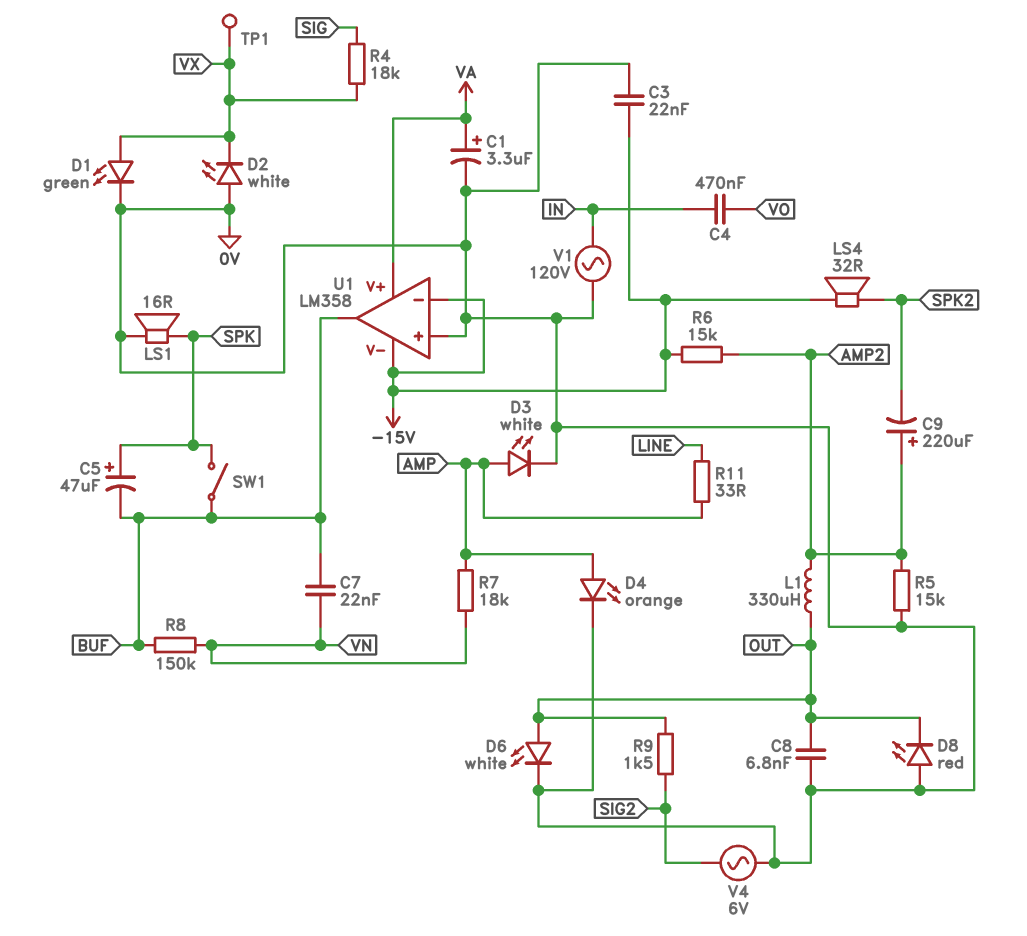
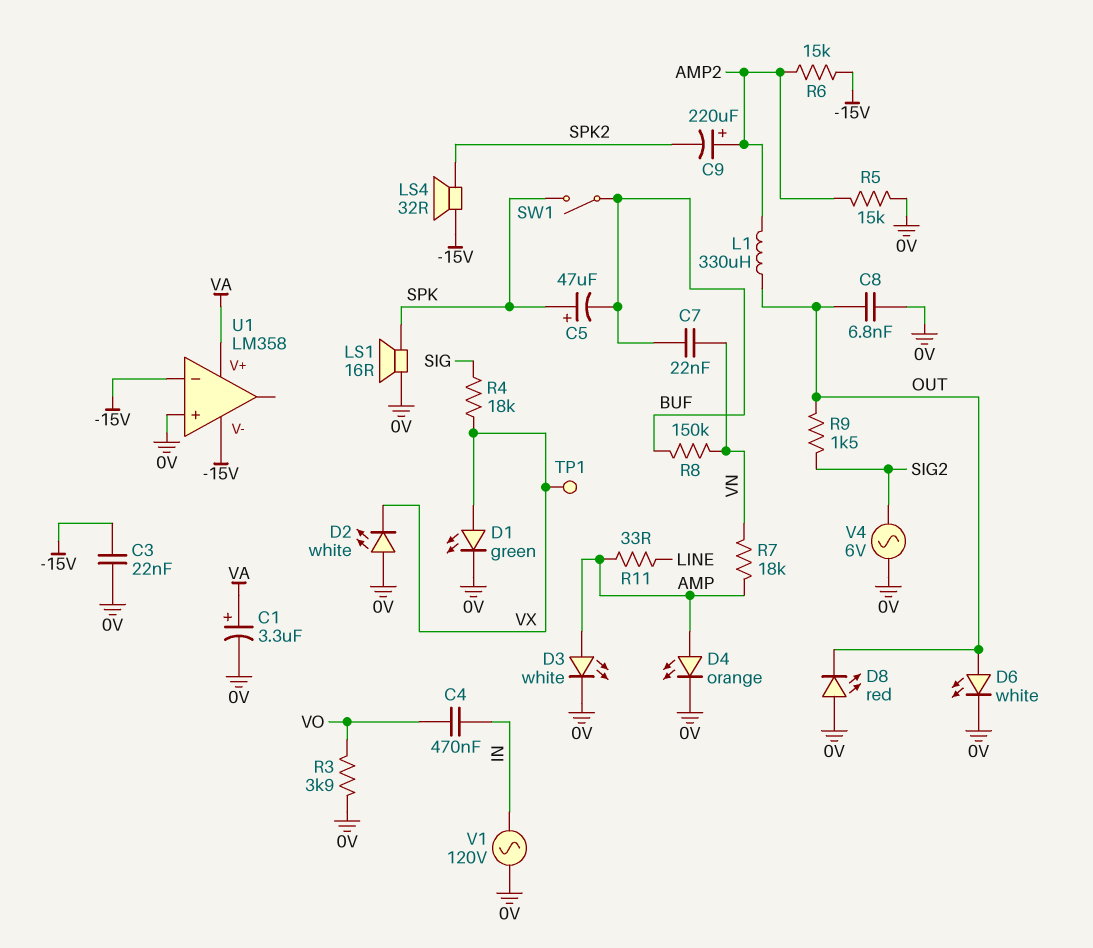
R3: none -> 3.9k (0V, VO)
U1 pin out: BUF -> none

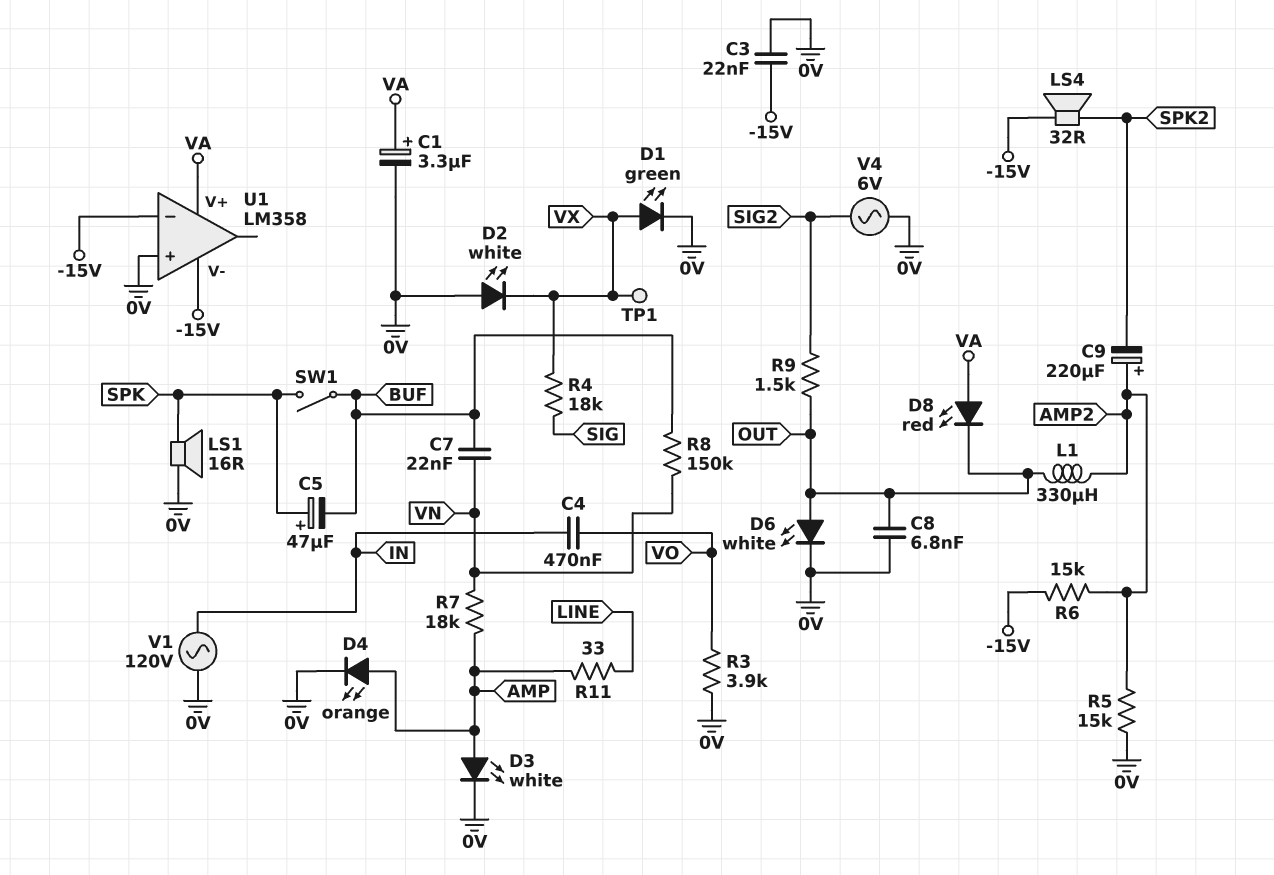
D8: LED red (A 0V, K OUT) -> LED red (A VA, K OUT)

